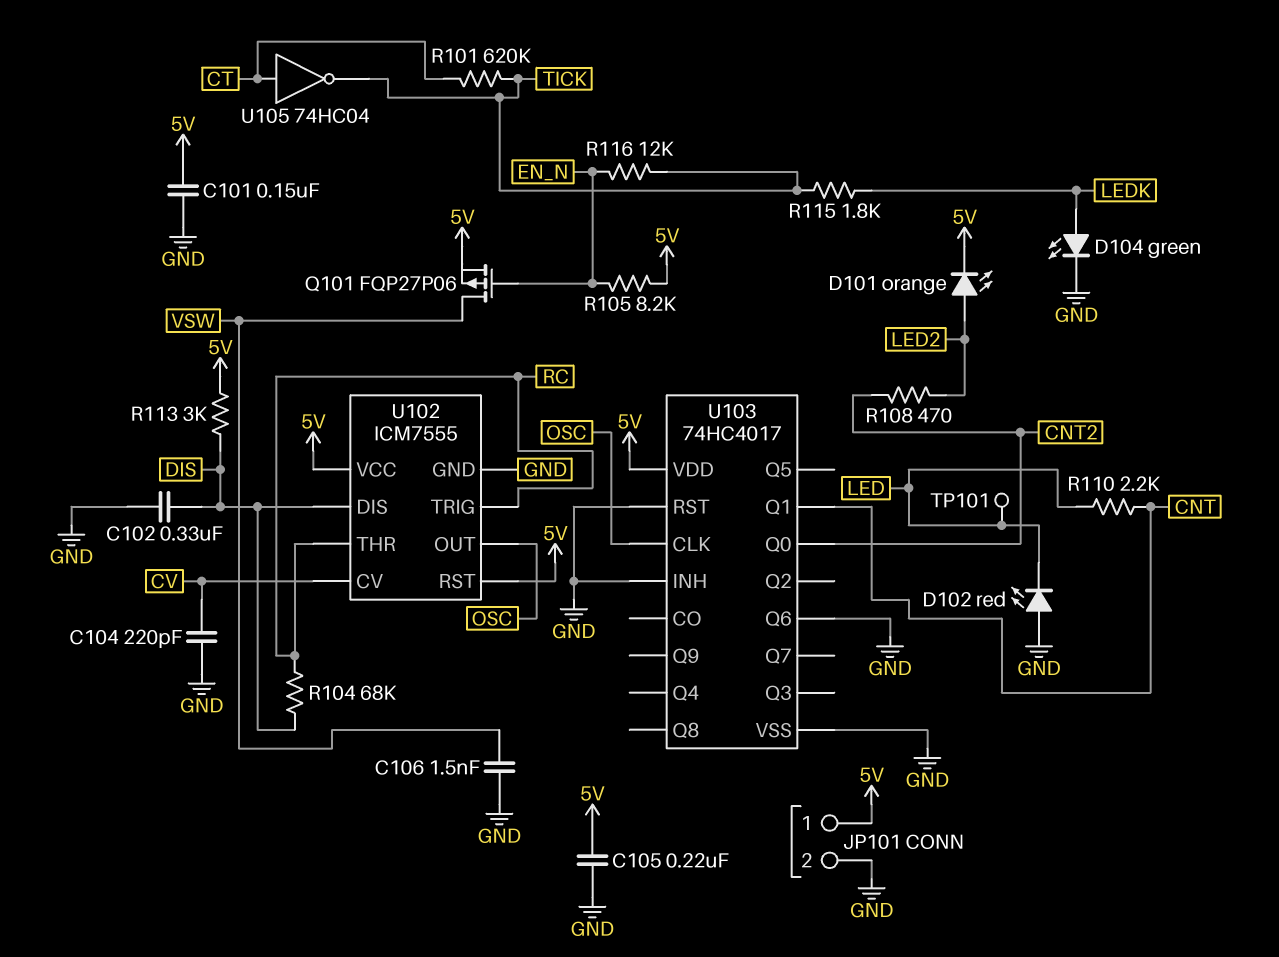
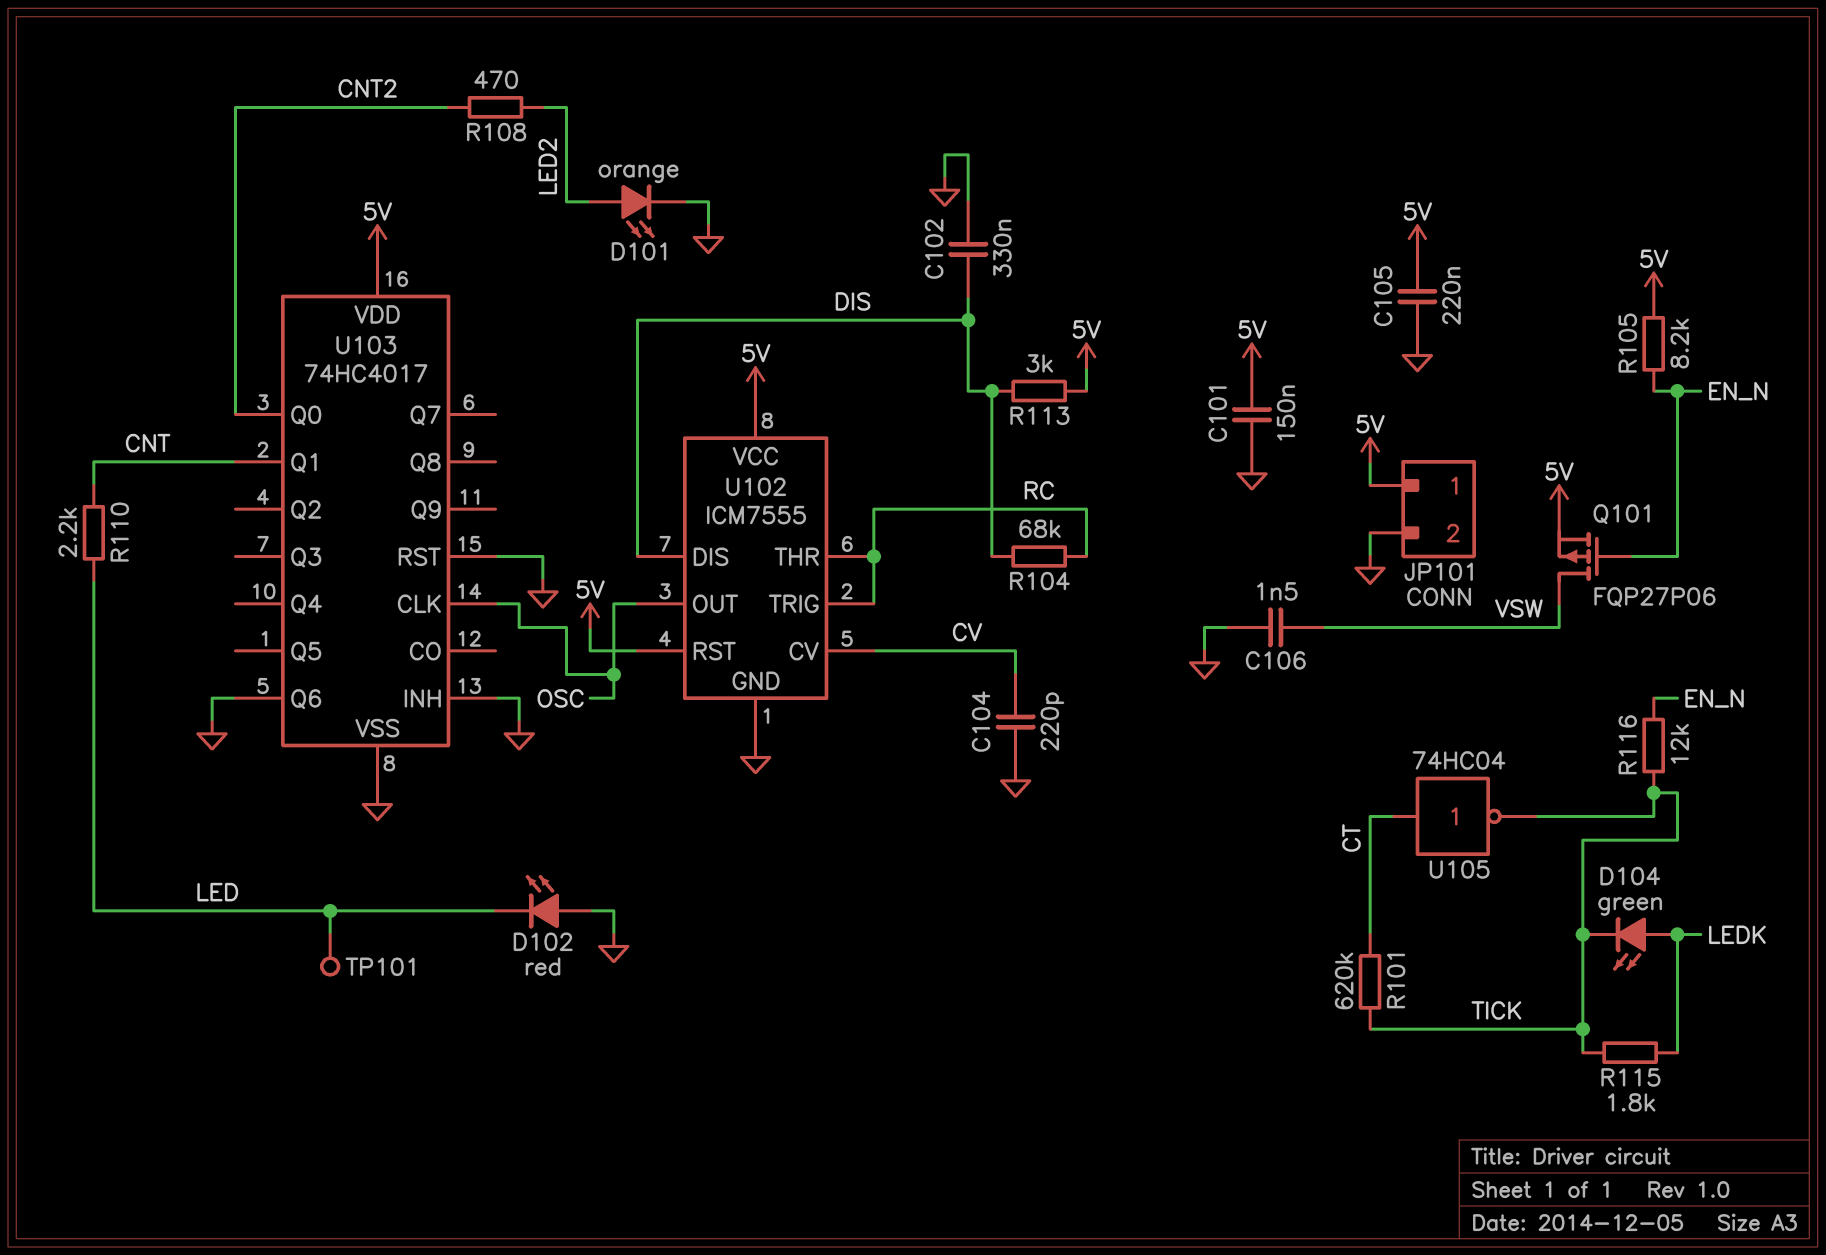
D101: LED orange (A LED2, K 5V) -> LED orange (A LED2, K GND)
D104: LED green (A LEDK, K GND) -> LED green (A LEDK, K TICK)

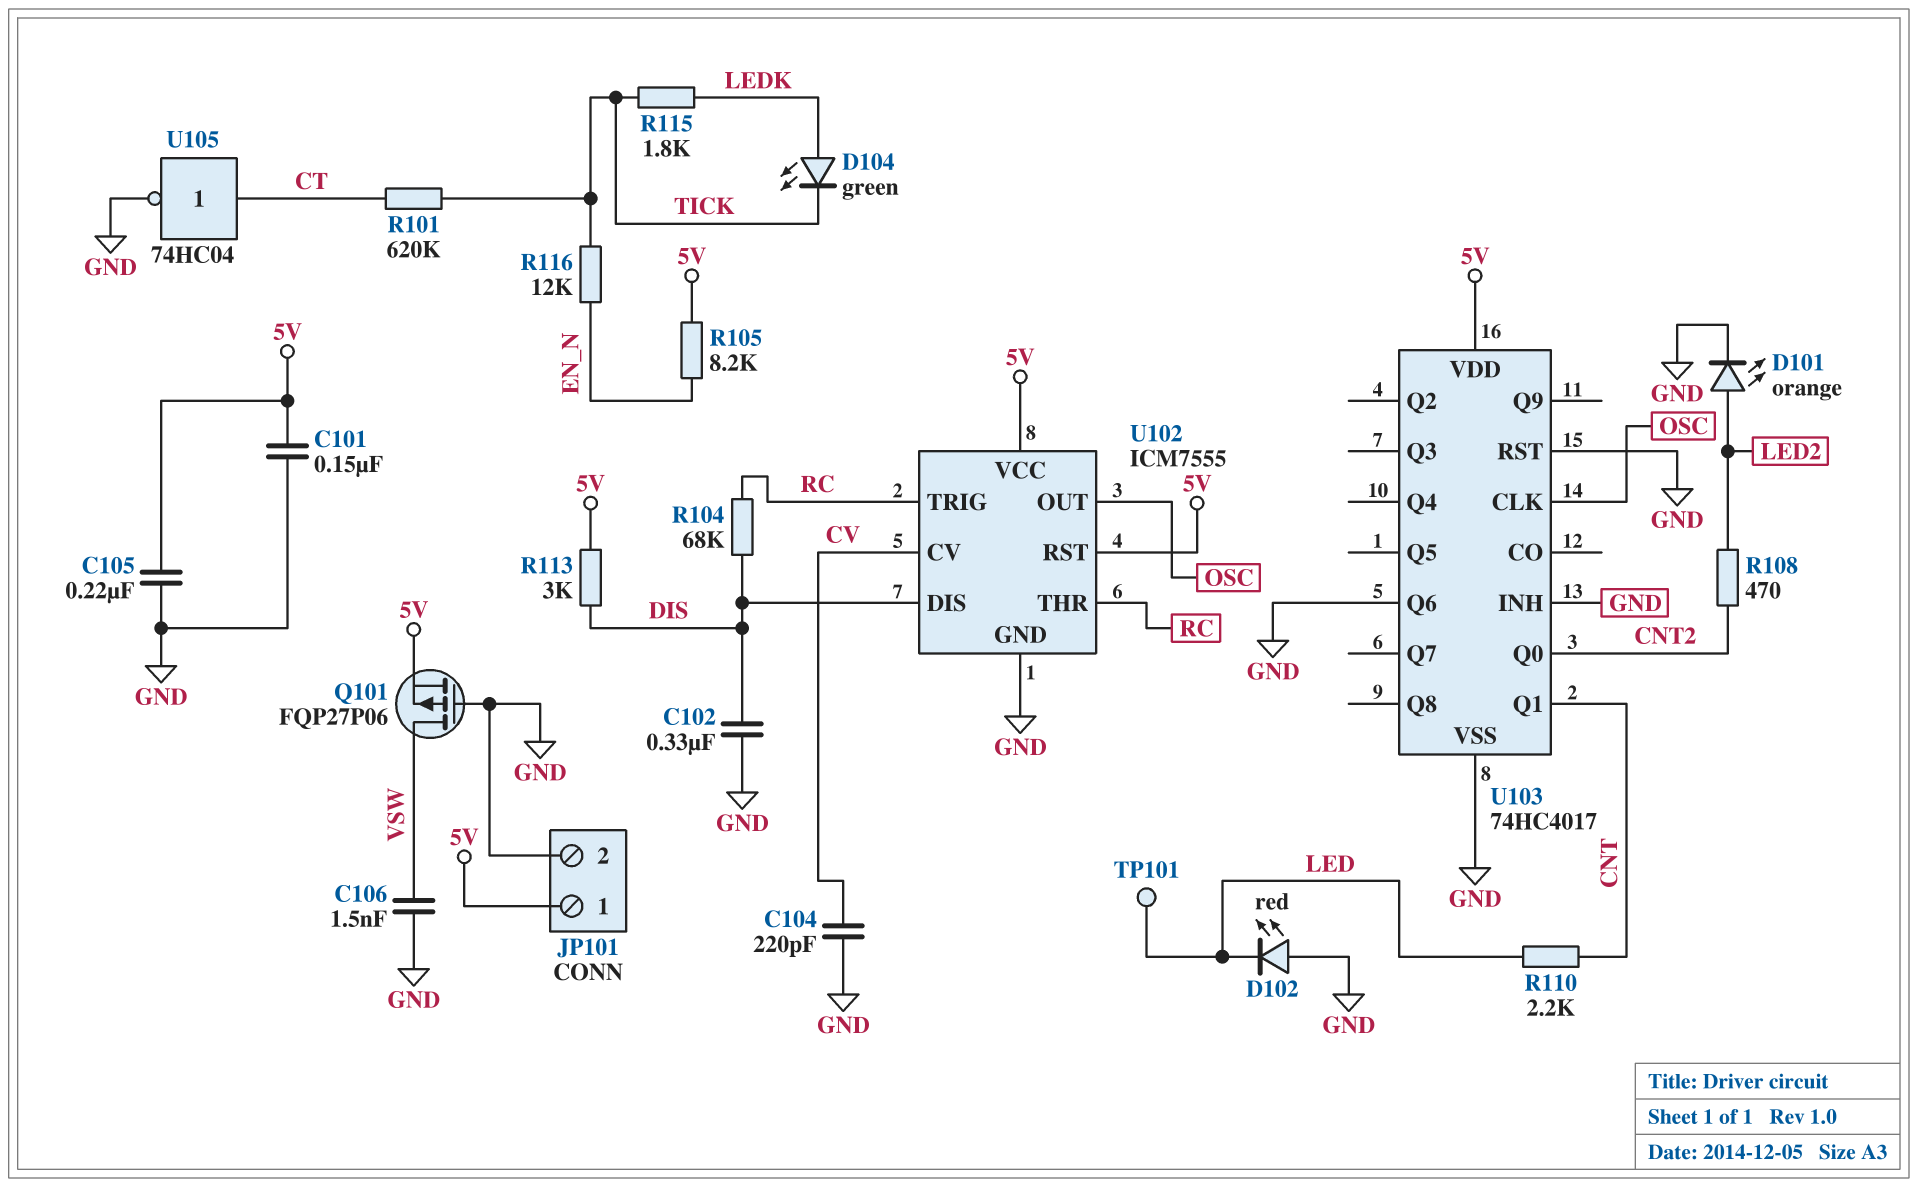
Q101: PMOS FQP27P06 (G EN_N, D VSW, S 5V) -> PMOS FQP27P06 (G GND, D VSW, S 5V)
U105: NOT 74HC04 (in CT, out TICK) -> NOT 74HC04 (in CT, out GND)

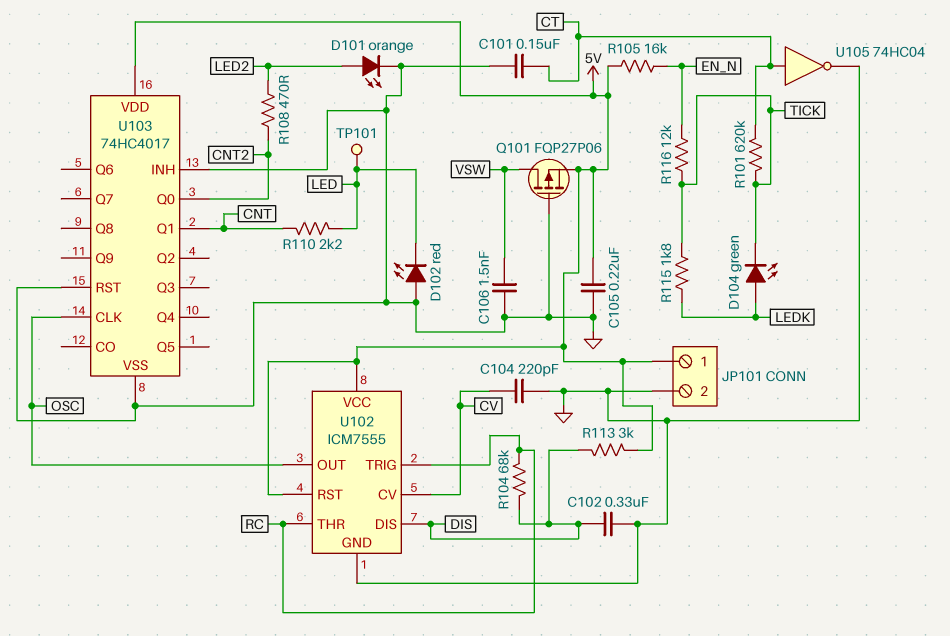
C101: 150nF (5V, GND) -> 150nF (CT, GND)
R105: 8.2k (5V, EN_N) -> 16k (5V, EN_N)
U103 pin Q6: GND -> none

